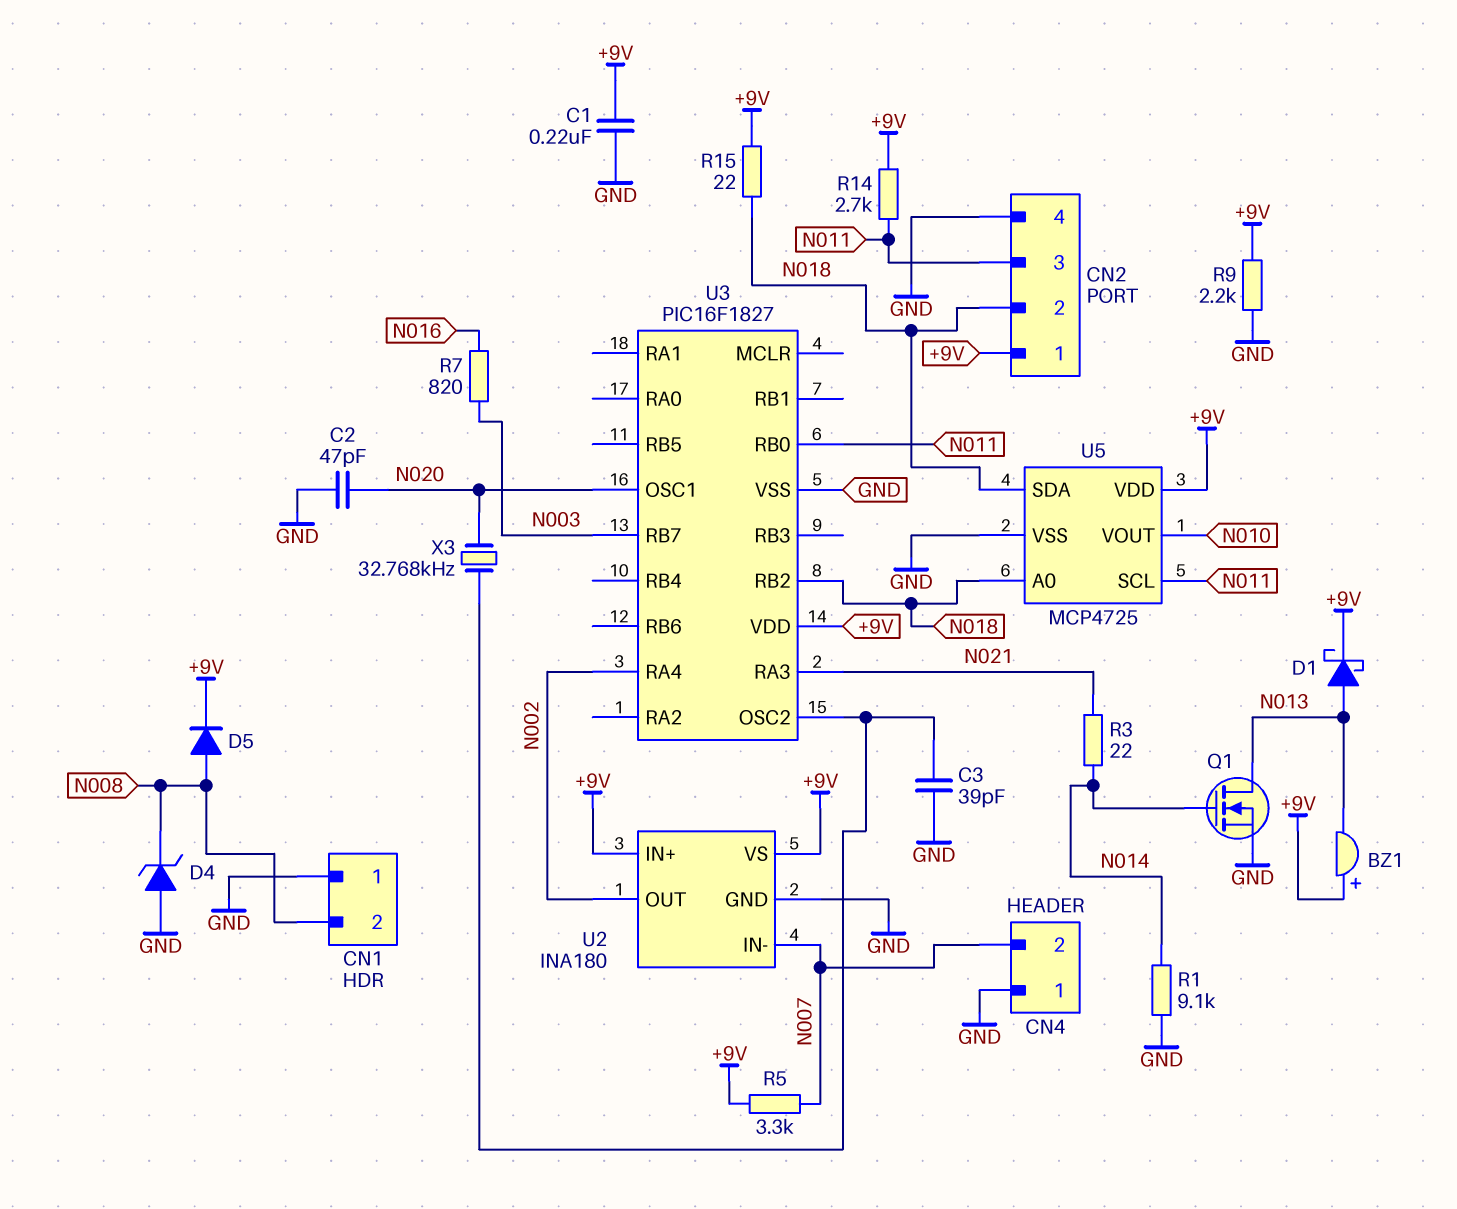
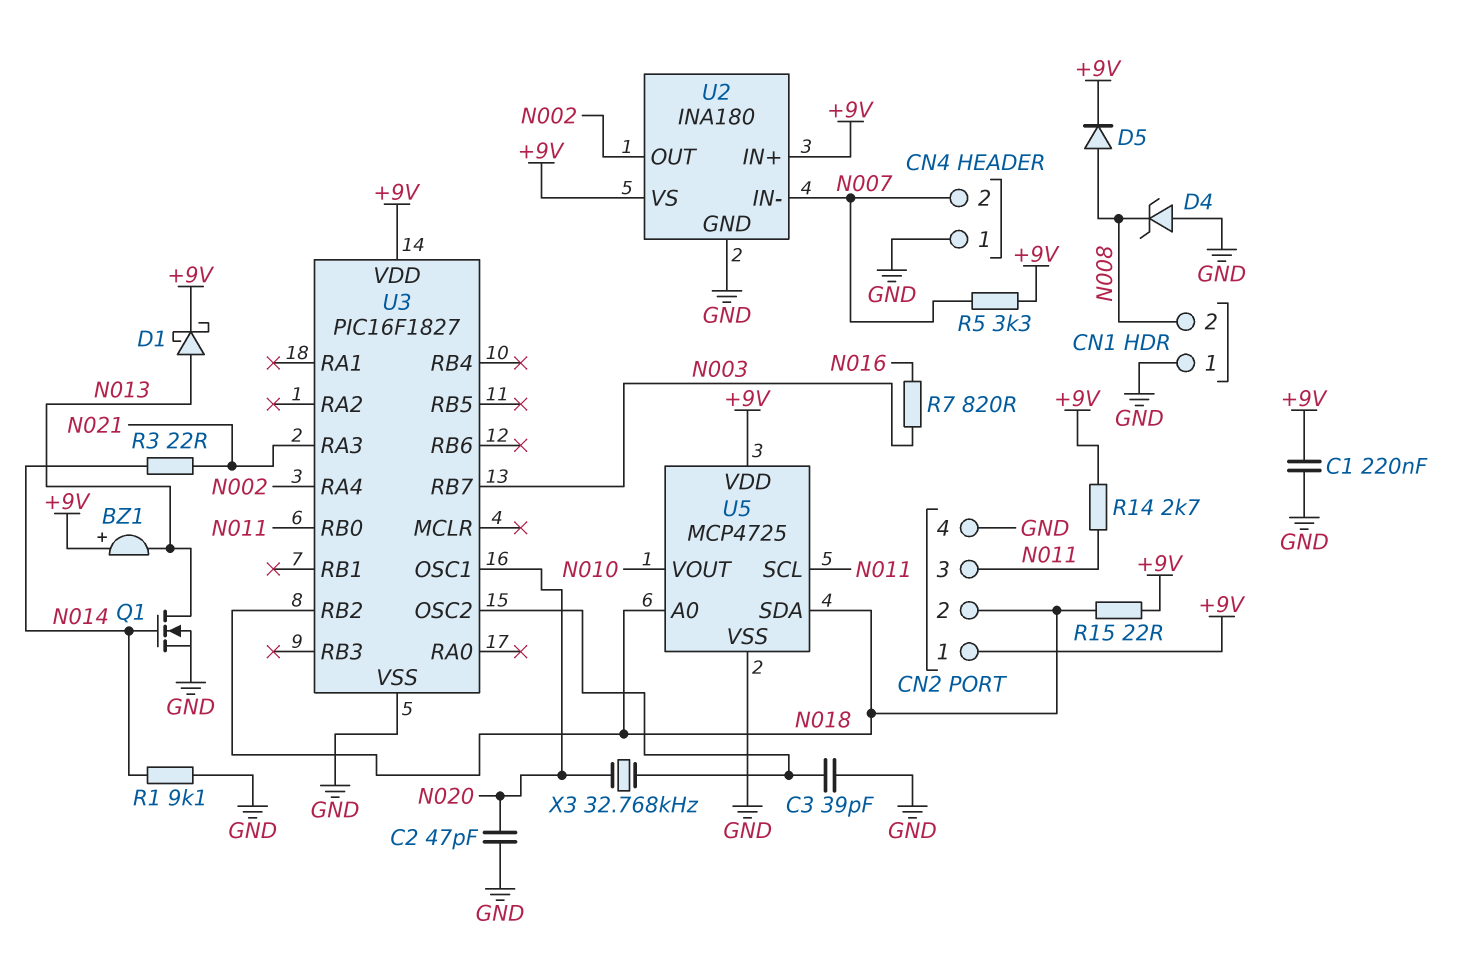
R9: 2.2k (+9V, GND) -> none

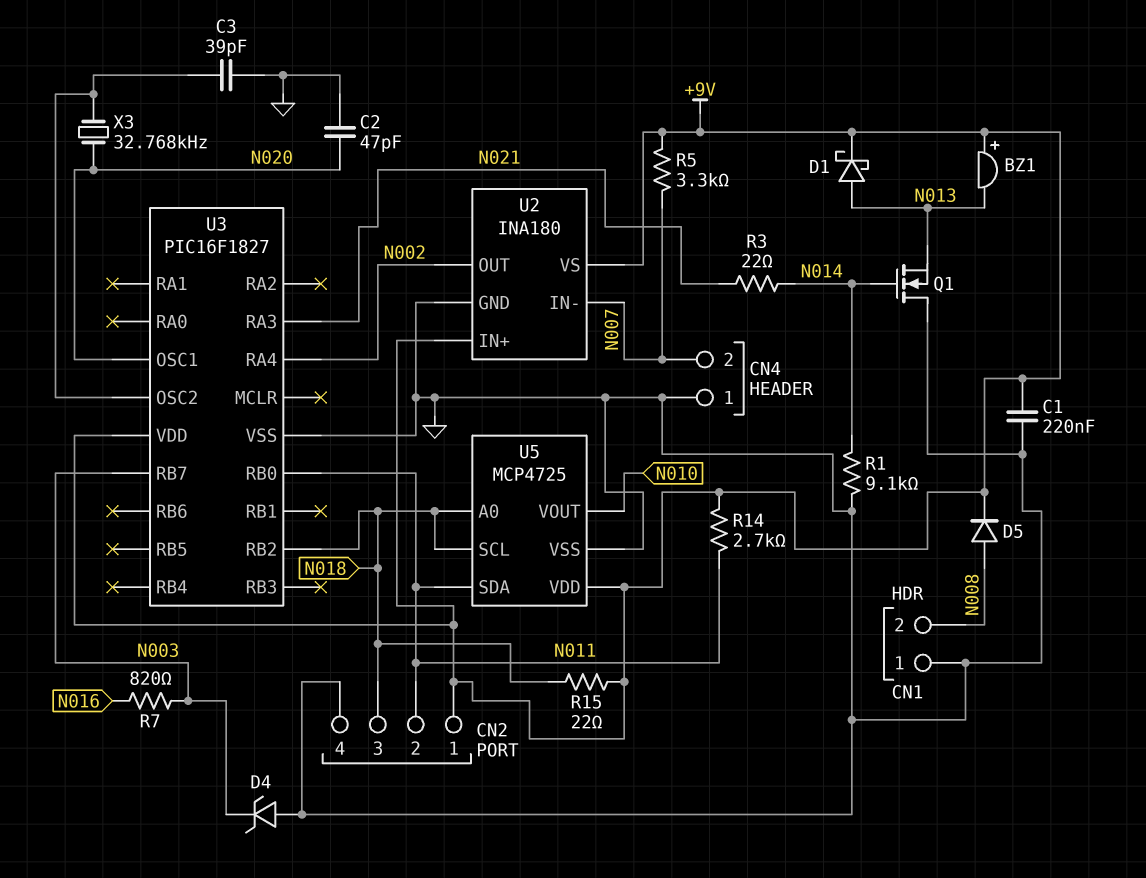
CN2 pin 2: N018 -> N011
CN2 pin 3: N011 -> N018
D4: zener (A GND, K N008) -> zener (A GND, K N003)
Q1: NMOS (G N014, D N013, S GND) -> NMOS (G N014, D GND, S N013)
U5 pin SCL: N011 -> N018
U5 pin SDA: N018 -> N011

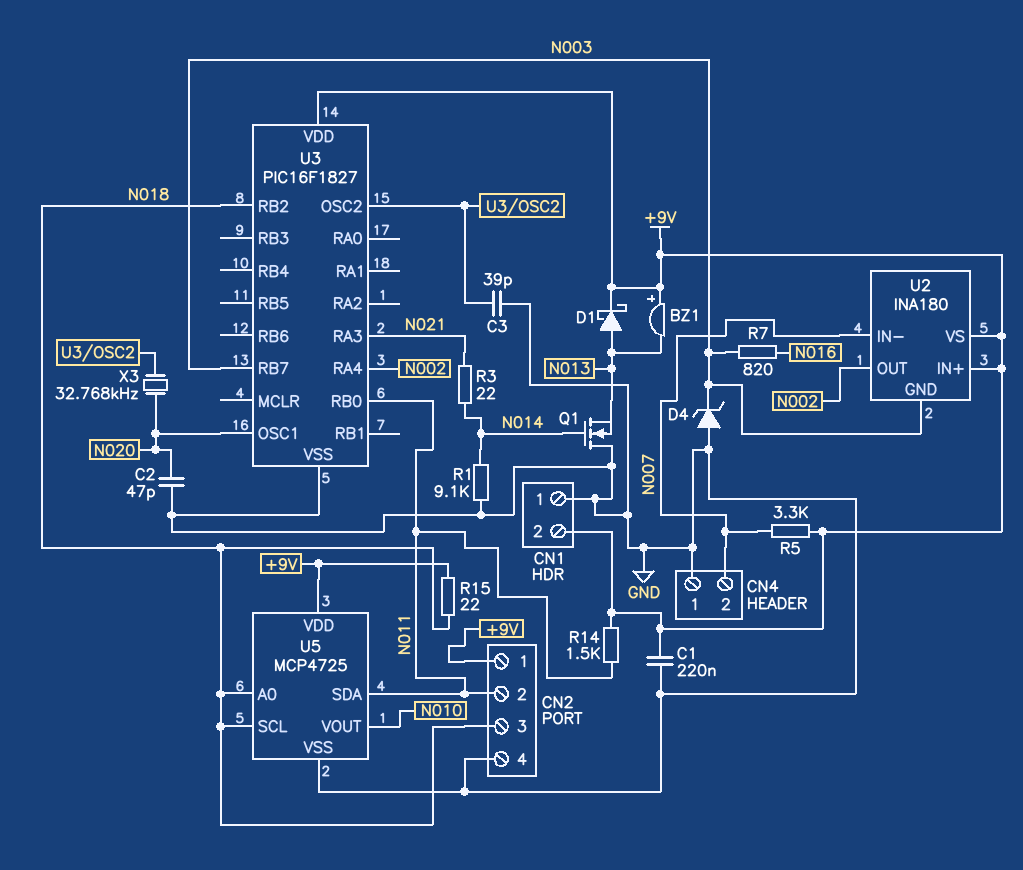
CN1 pin 2: N008 -> +9V
D5: diode (A N008, K +9V) -> none
R14: 2.7k (+9V, N011) -> 1.5k (+9V, N011)
U2 pin GND: GND -> N003

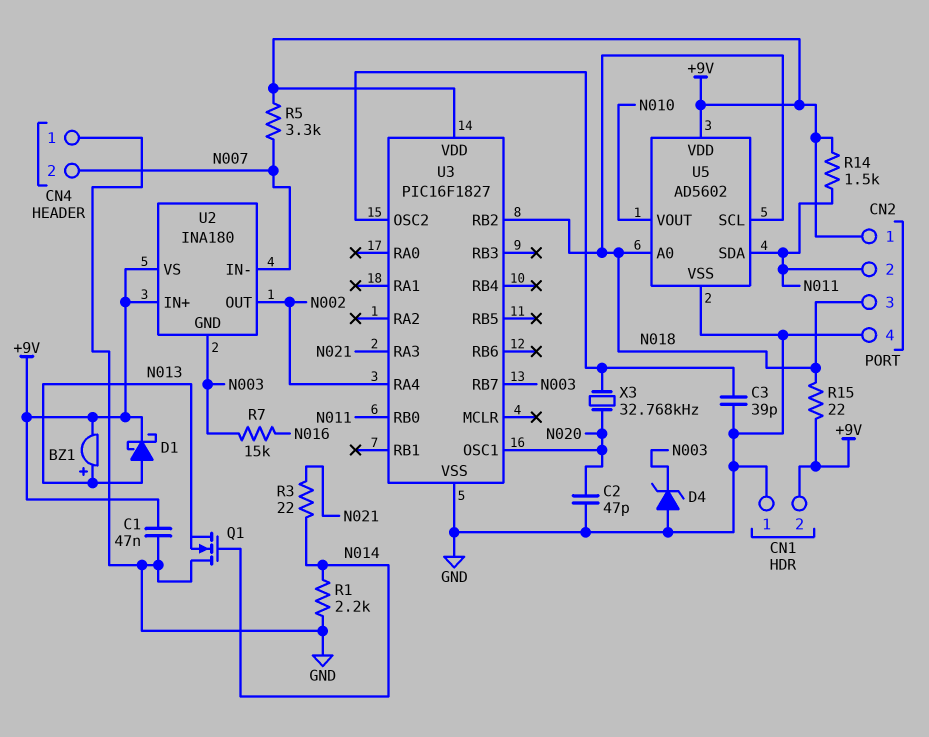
BZ1: buzzer (plus +9V, minus N013) -> buzzer (plus N013, minus +9V)
C1: 220nF (+9V, GND) -> 47nF (+9V, GND)
R1: 9.1k (GND, N014) -> 2.2k (GND, N014)
R7: 820 (N003, N016) -> 15k (N003, N016)
U5: MCP4725 -> AD5602

